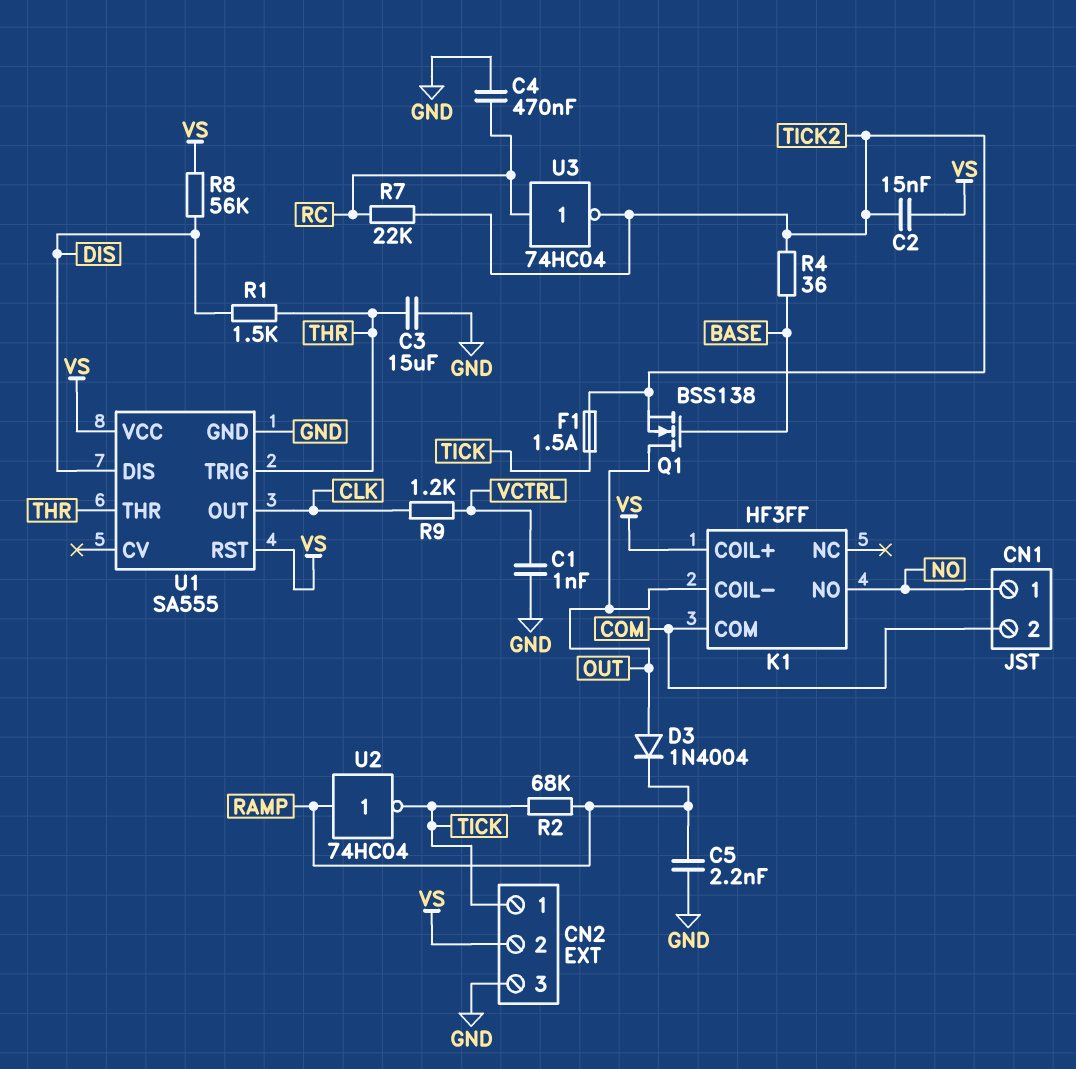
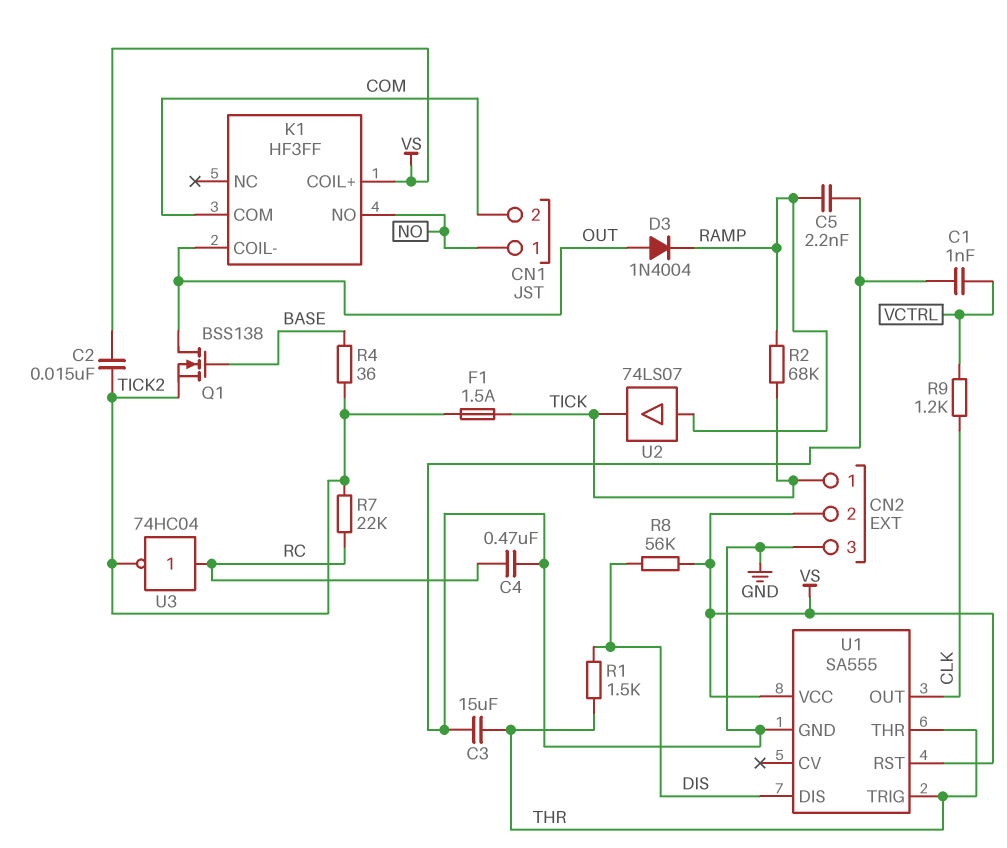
U2: NOT 74HC04 (in RAMP, out TICK) -> buffer 74LS07 (in RAMP, out TICK)

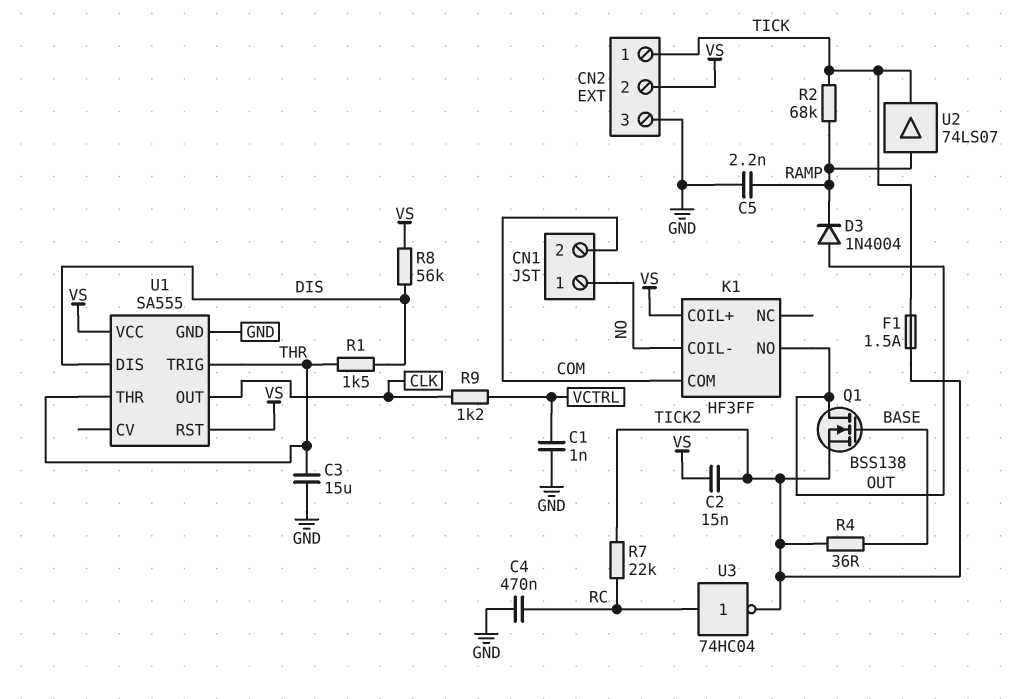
K1 pin COIL-: OUT -> NO
K1 pin NO: NO -> OUT

